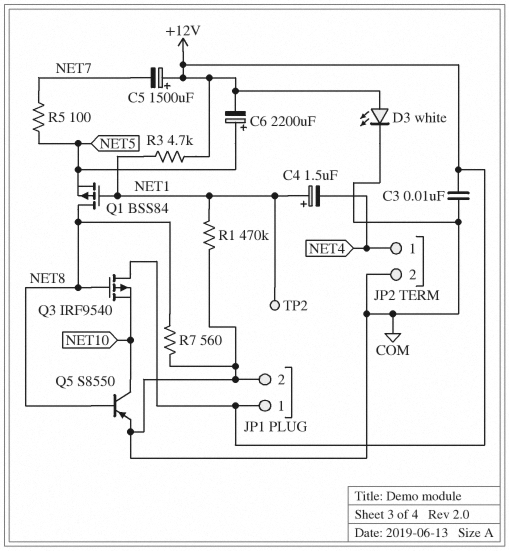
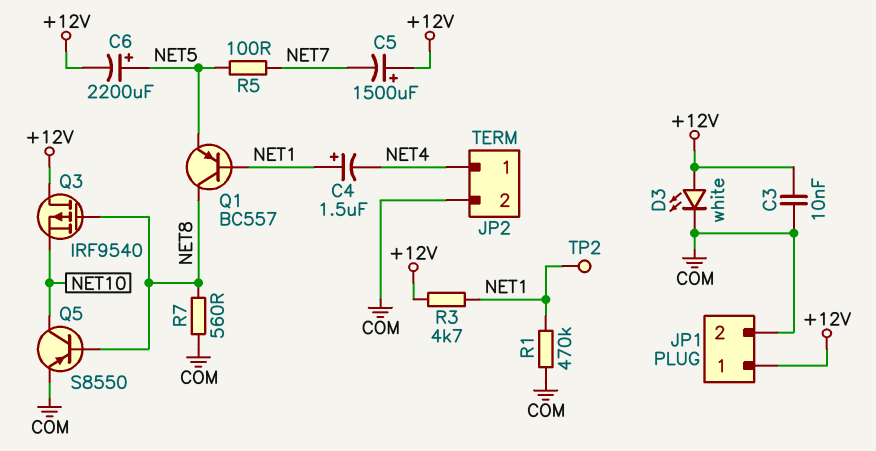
Q1: PMOS BSS84 (G NET1, D NET8, S NET5) -> PNP BC557 (B NET1, C NET8, E NET5)

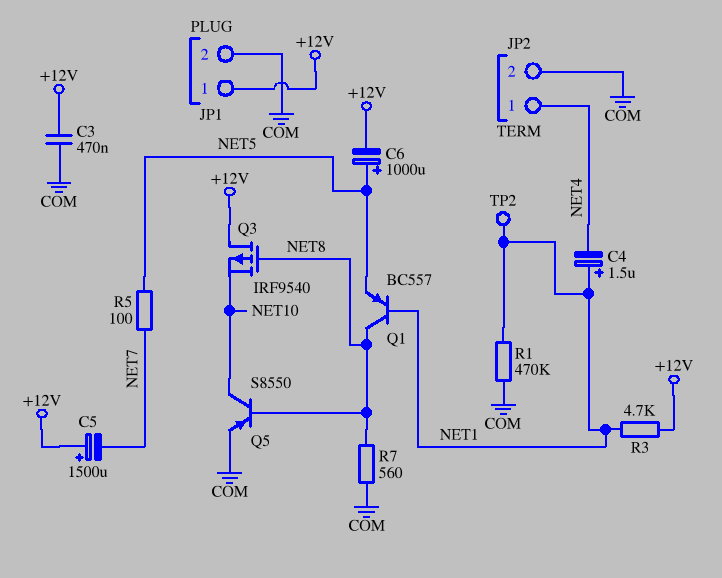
C3: 10nF (+12V, COM) -> 470nF (+12V, COM)
C6: 2200uF (plus NET5, minus +12V) -> 1000uF (plus NET5, minus +12V)
D3: LED white (A +12V, K COM) -> none

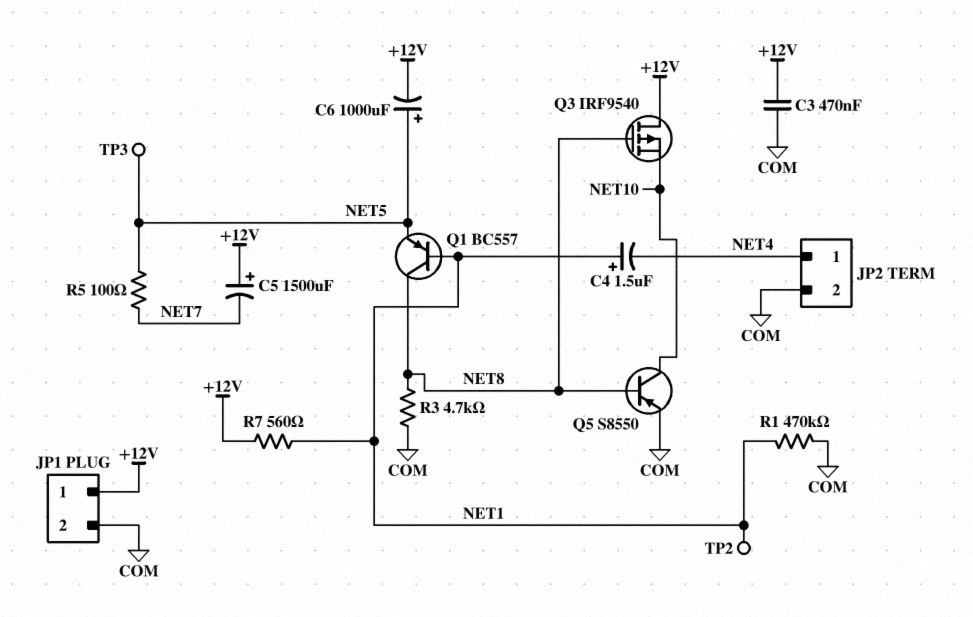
R3: 4.7k (+12V, NET1) -> 4.7k (COM, NET8)
R7: 560 (COM, NET8) -> 560 (+12V, NET1)
TP3: none -> test point (NET5)

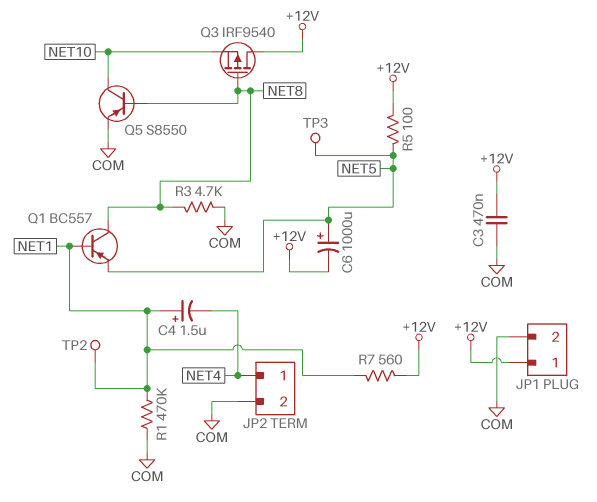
C5: 1500uF (plus +12V, minus NET7) -> none
R5: 100 (NET5, NET7) -> 100 (+12V, NET5)

